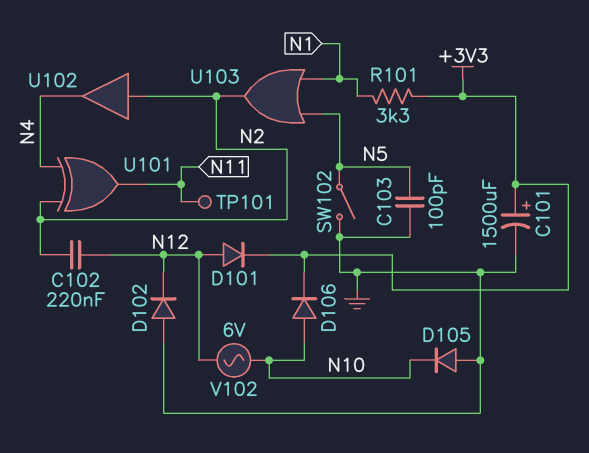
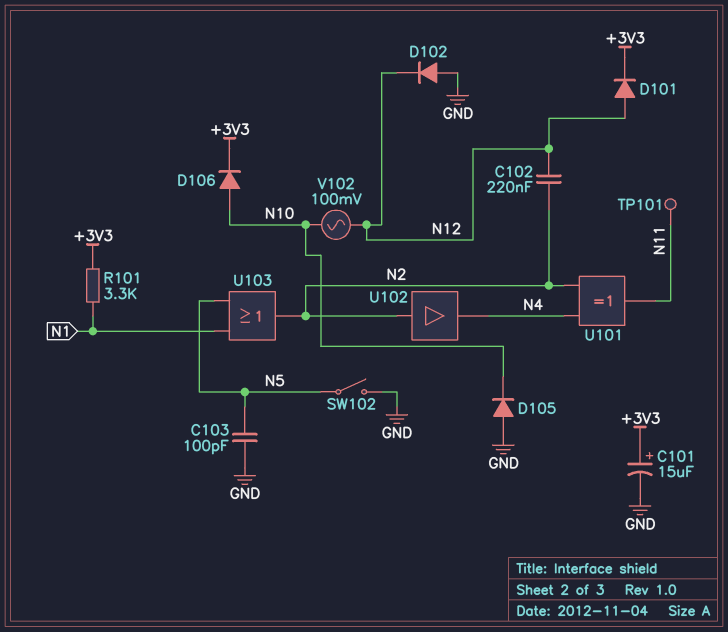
C101: 1500uF (plus +3V3, minus GND) -> 15uF (plus +3V3, minus GND)
V102: AC 6V (N10, N12) -> AC 100mV (N10, N12)

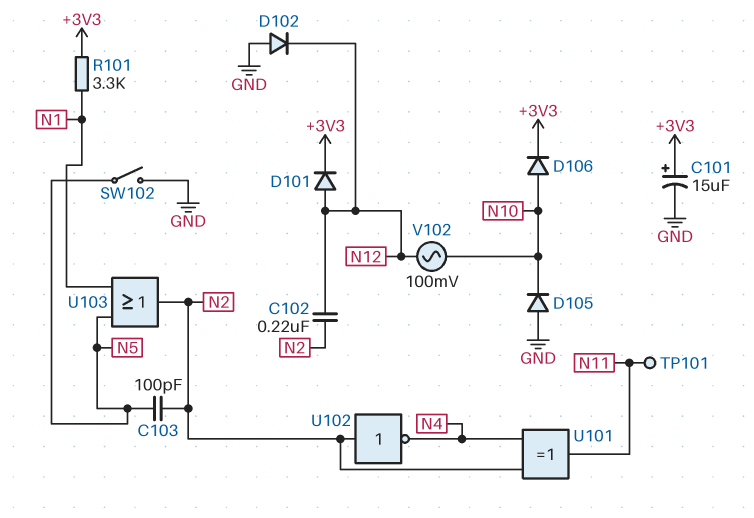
C103: 100pF (GND, N5) -> 100pF (N2, N5)
U102: buffer (in N2, out N4) -> NOT (in N2, out N4)

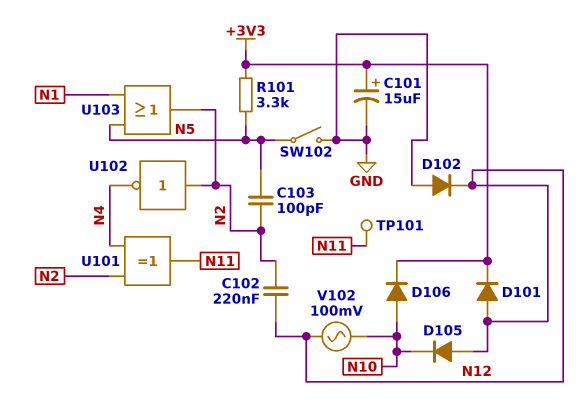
D105: diode (A GND, K N10) -> diode (A N12, K N10)
R101: 3.3k (+3V3, N1) -> 3.3k (+3V3, N5)

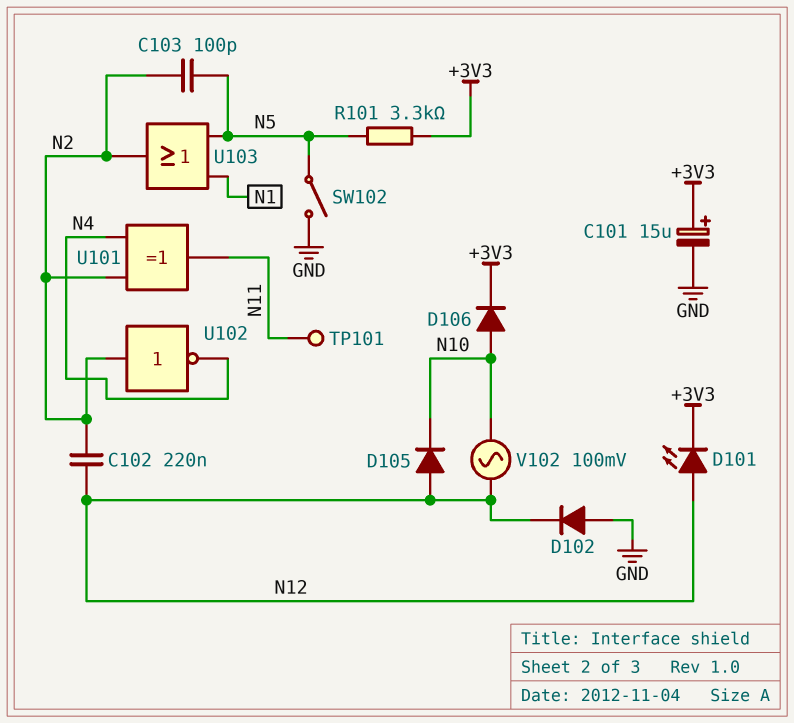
D101: diode (A N12, K +3V3) -> LED (A N12, K +3V3)

